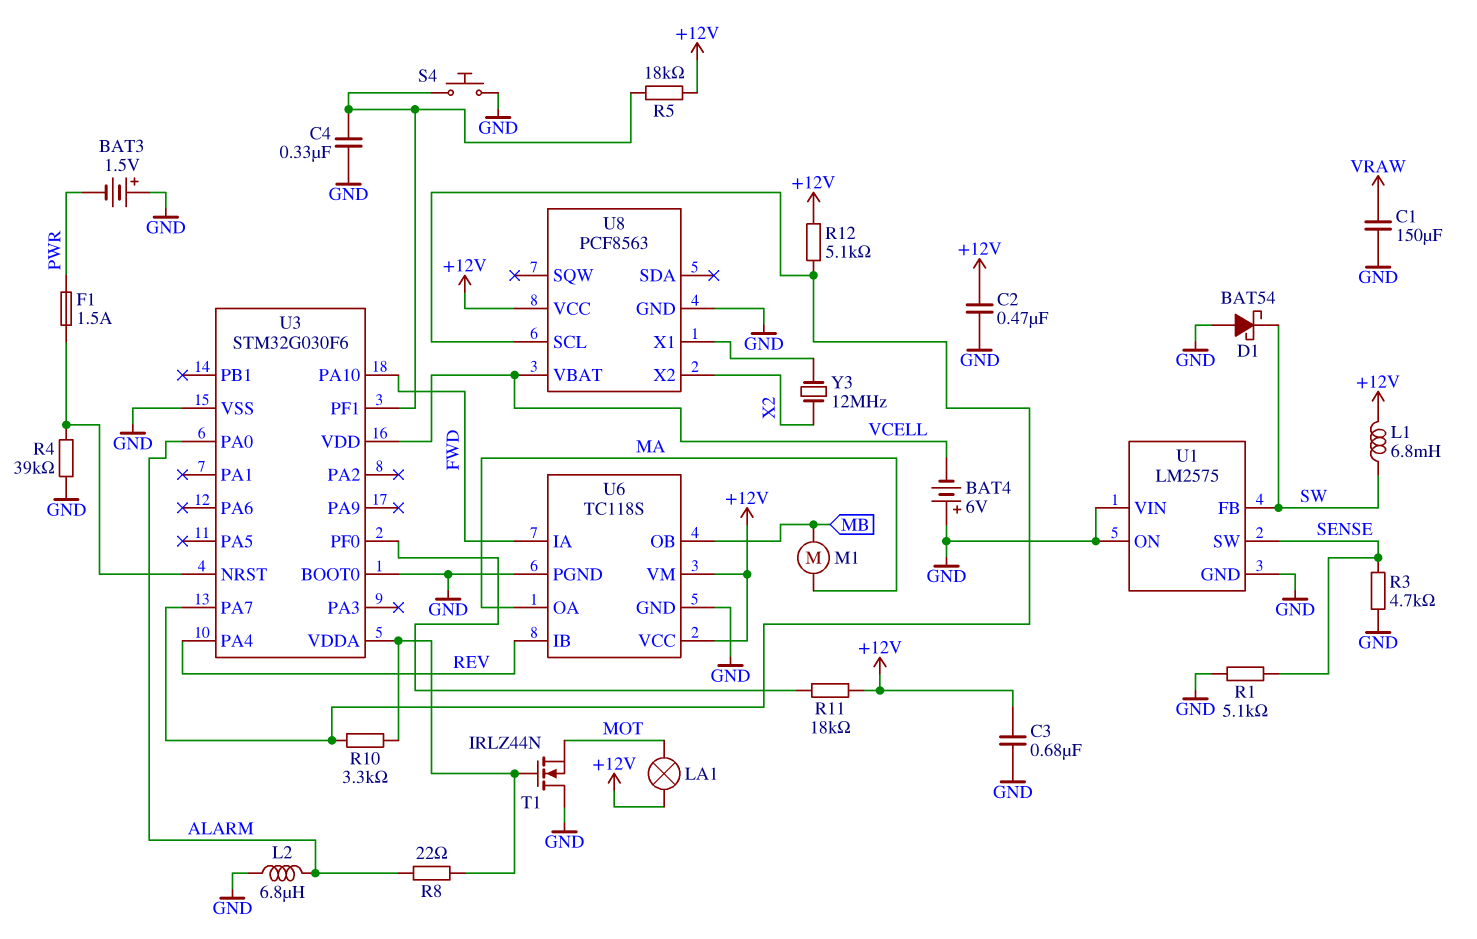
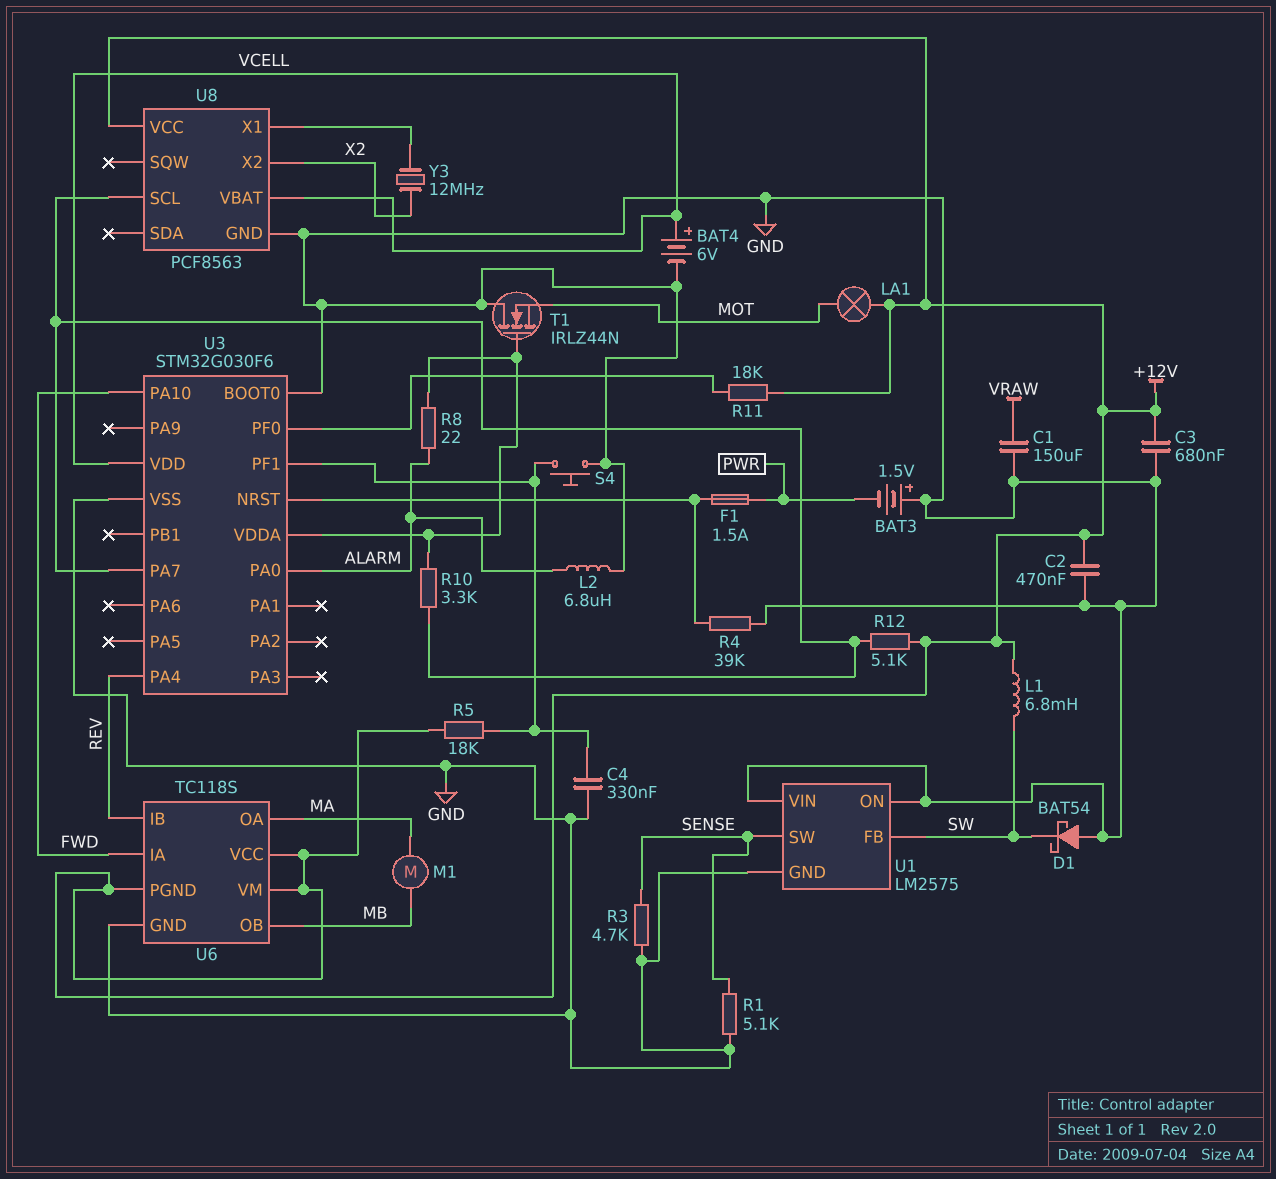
BAT4: 6V (plus GND, minus VCELL) -> 6V (plus VCELL, minus GND)
U6 pin PGND: GND -> +12V

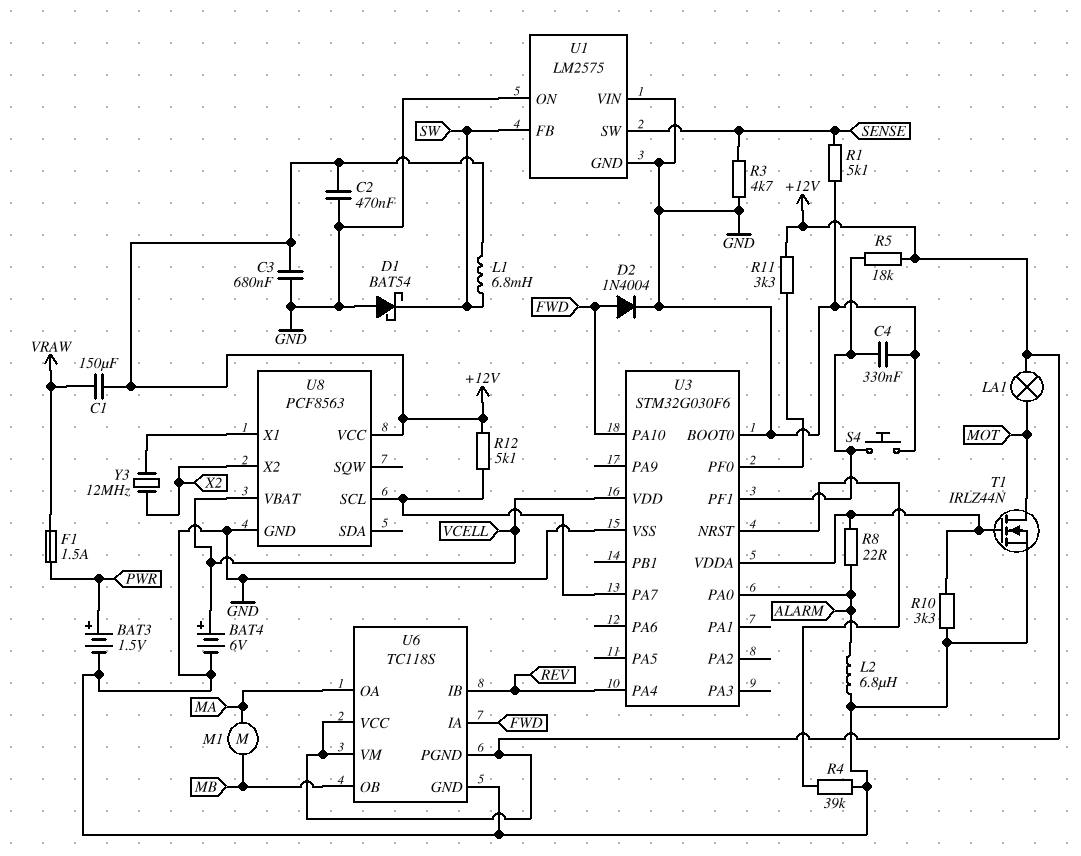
BAT3: 1.5V (plus GND, minus PWR) -> 1.5V (plus PWR, minus GND)
C1: 150uF (GND, VRAW) -> 150uF (+12V, VRAW)
D2: none -> diode 1N4004 (A FWD, K GND)
F1: 1.5A (PWR, U3/NRST) -> 1.5A (PWR, VRAW)
R10: 3.3k (U3/PA7, U3/VDDA) -> 3.3k (GND, U3/VDDA)
R11: 18k (+12V, U3/PF0) -> 3.3k (+12V, U3/PF0)
T1: NMOS IRLZ44N (G U3/VDDA, D GND, S MOT) -> NMOS IRLZ44N (G U3/VDDA, D MOT, S GND)

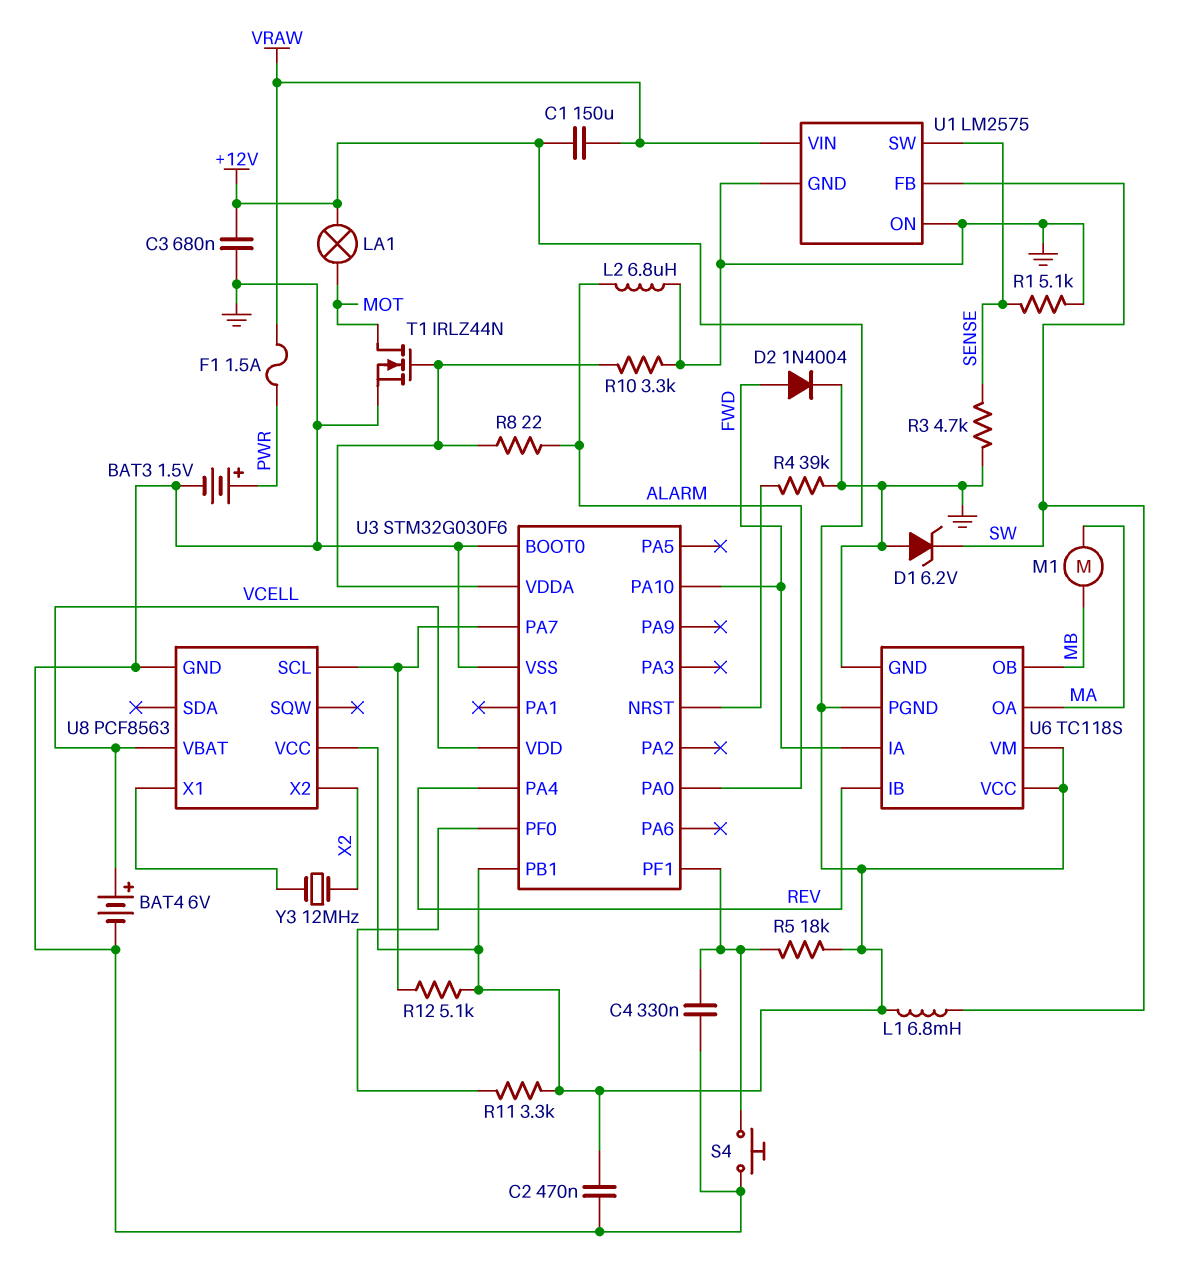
D1: schottky BAT54 (A GND, K SW) -> zener 6.2V (A GND, K SW)
U1 pin VIN: GND -> VRAW
U3 pin PB1: none -> +12V

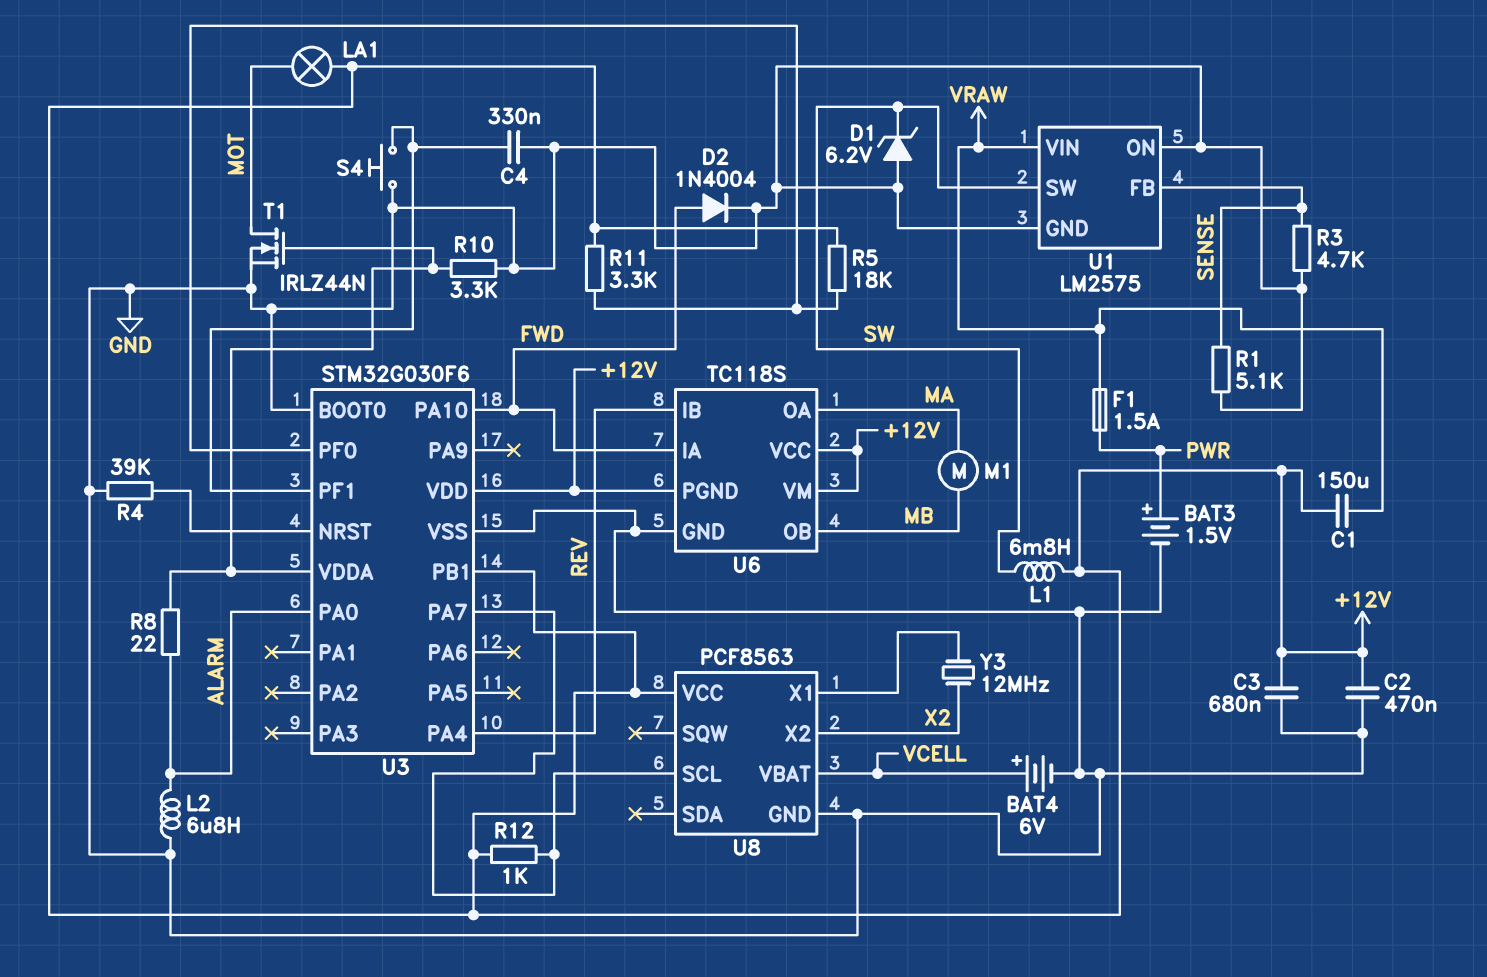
R5: 18k (+12V, U3/PF1) -> 18k (+12V, U3/PF0)
R12: 5.1k (+12V, U3/PA7) -> 1k (+12V, U3/PA7)
U1 pin FB: SW -> SENSE
U1 pin SW: SENSE -> SW
U3 pin VDD: VCELL -> +12V

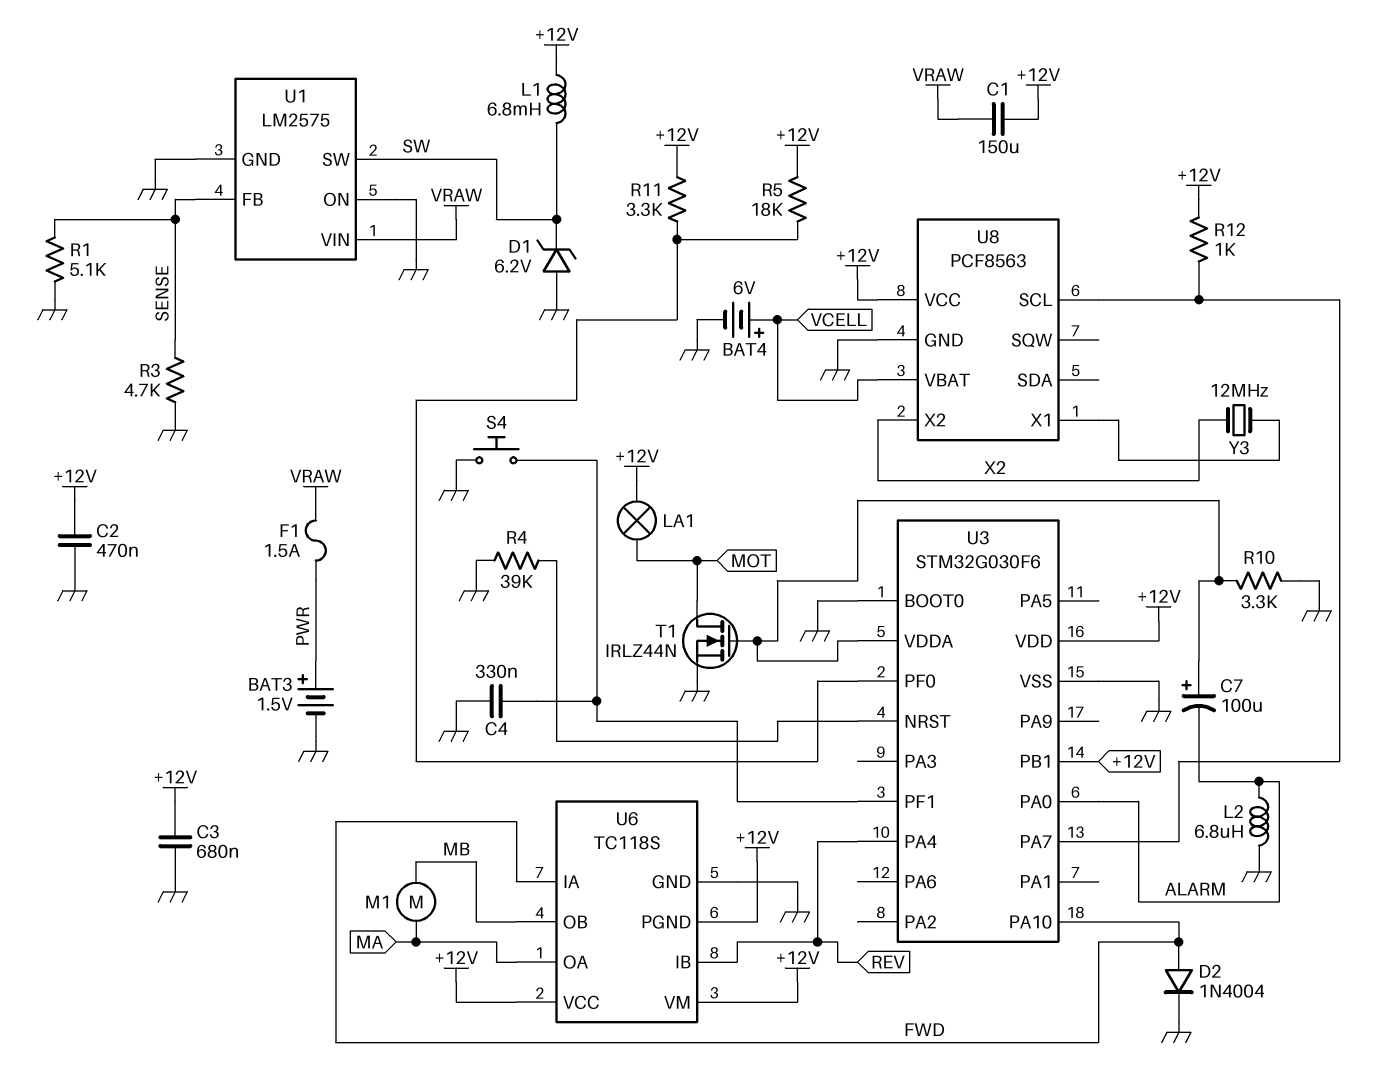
C7: none -> 100uF (plus U3/VDDA, minus ALARM)
R8: 22 (ALARM, U3/VDDA) -> none

